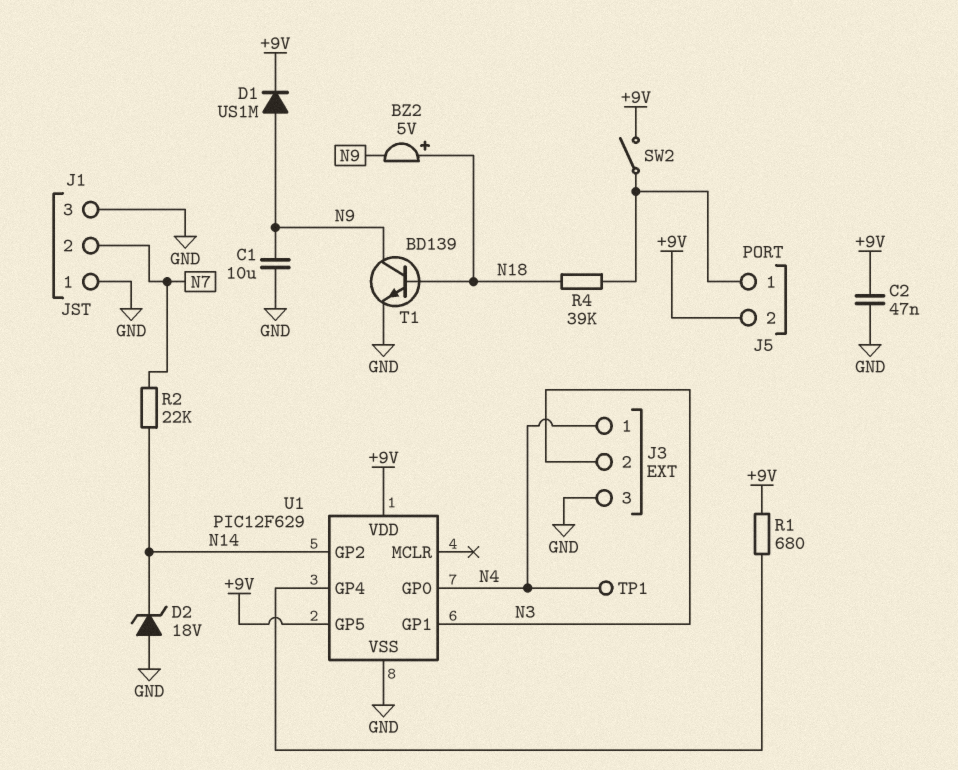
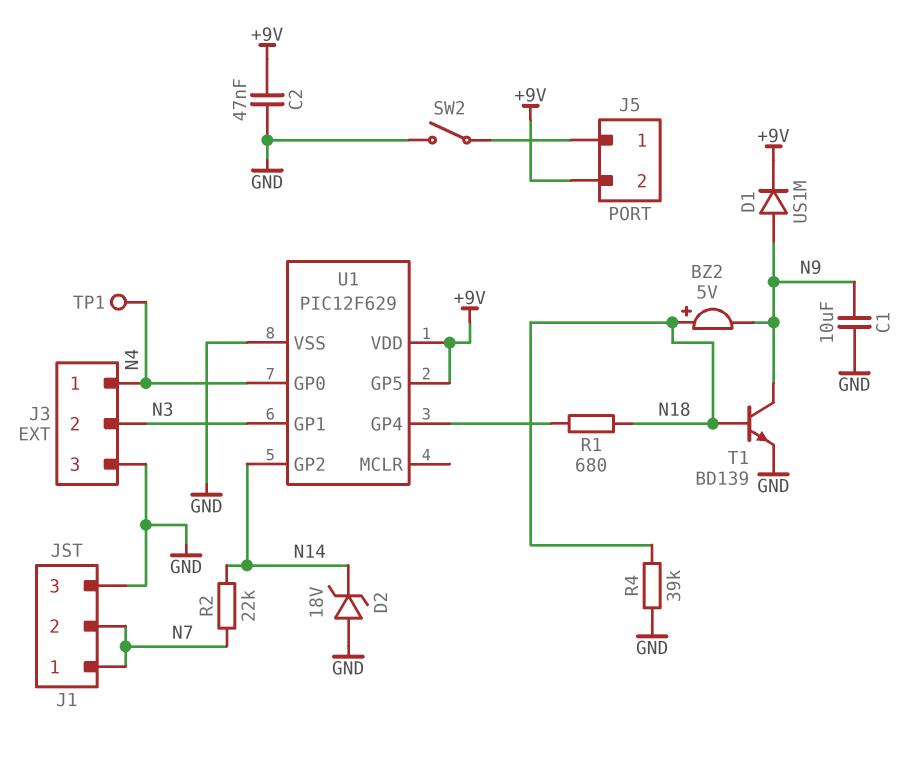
J1 pin 1: GND -> N7
R1: 680 (+9V, U1/GP4) -> 680 (N18, U1/GP4)
R4: 39k (J5/1, N18) -> 39k (GND, N18)
SW2: switch (+9V, J5/1) -> switch (GND, J5/1)

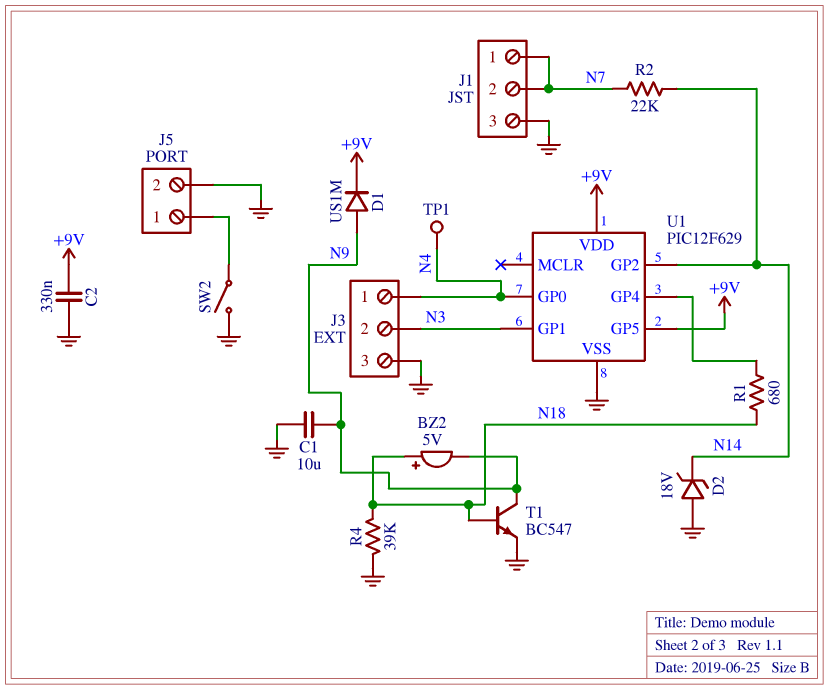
C2: 47nF (+9V, GND) -> 330nF (+9V, GND)
J5 pin 2: +9V -> GND
T1: NPN BD139 (B N18, C N9, E GND) -> NPN BC547 (B N18, C N9, E GND)

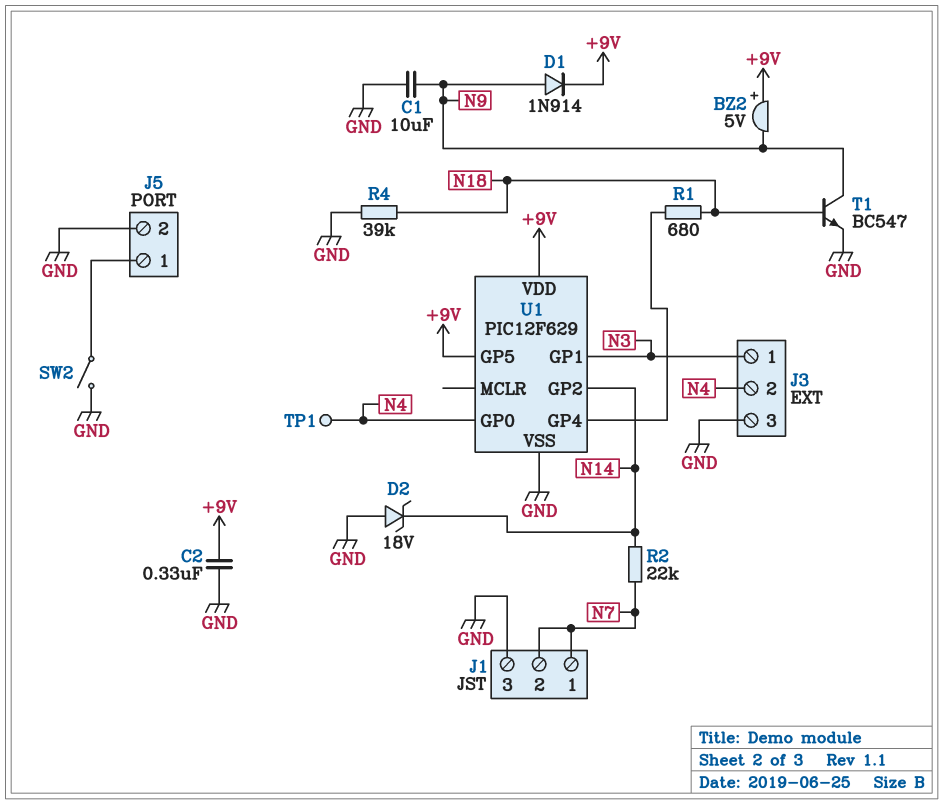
BZ2: buzzer 5V (plus N18, minus N9) -> buzzer 5V (plus +9V, minus N9)
D1: diode US1M (A N9, K +9V) -> diode 1N914 (A N9, K +9V)
J3 pin 1: N4 -> N3
J3 pin 2: N3 -> N4

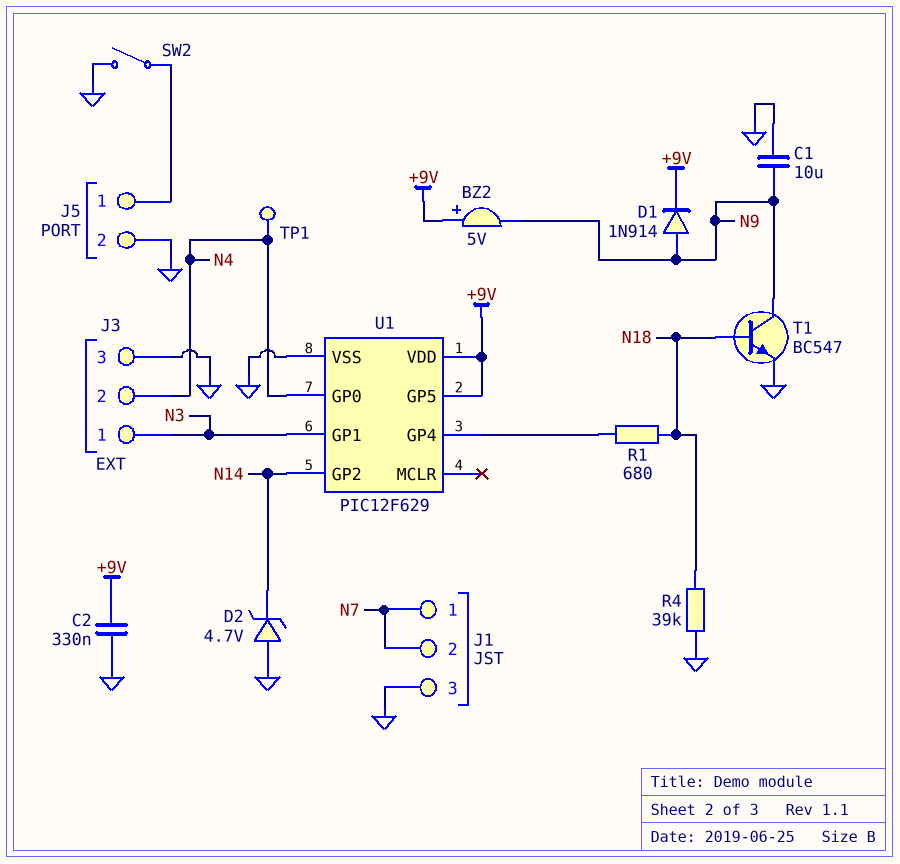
D2: zener 18V (A GND, K N14) -> zener 4.7V (A GND, K N14)
R2: 22k (N7, N14) -> none

